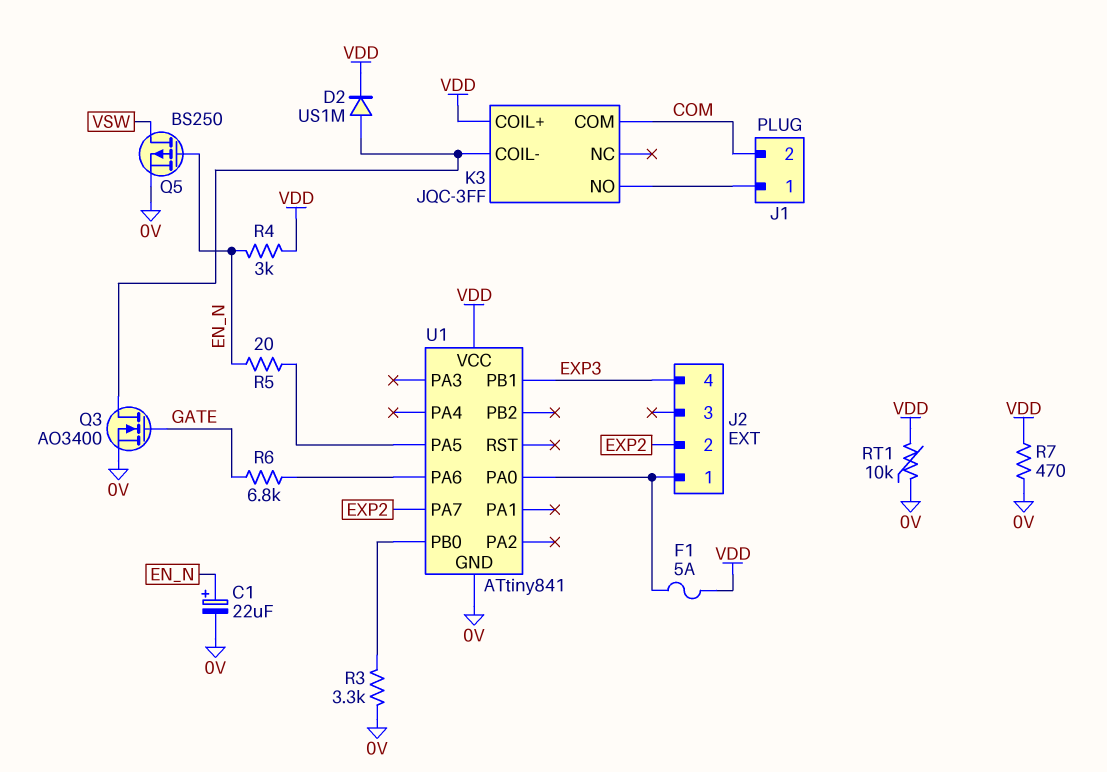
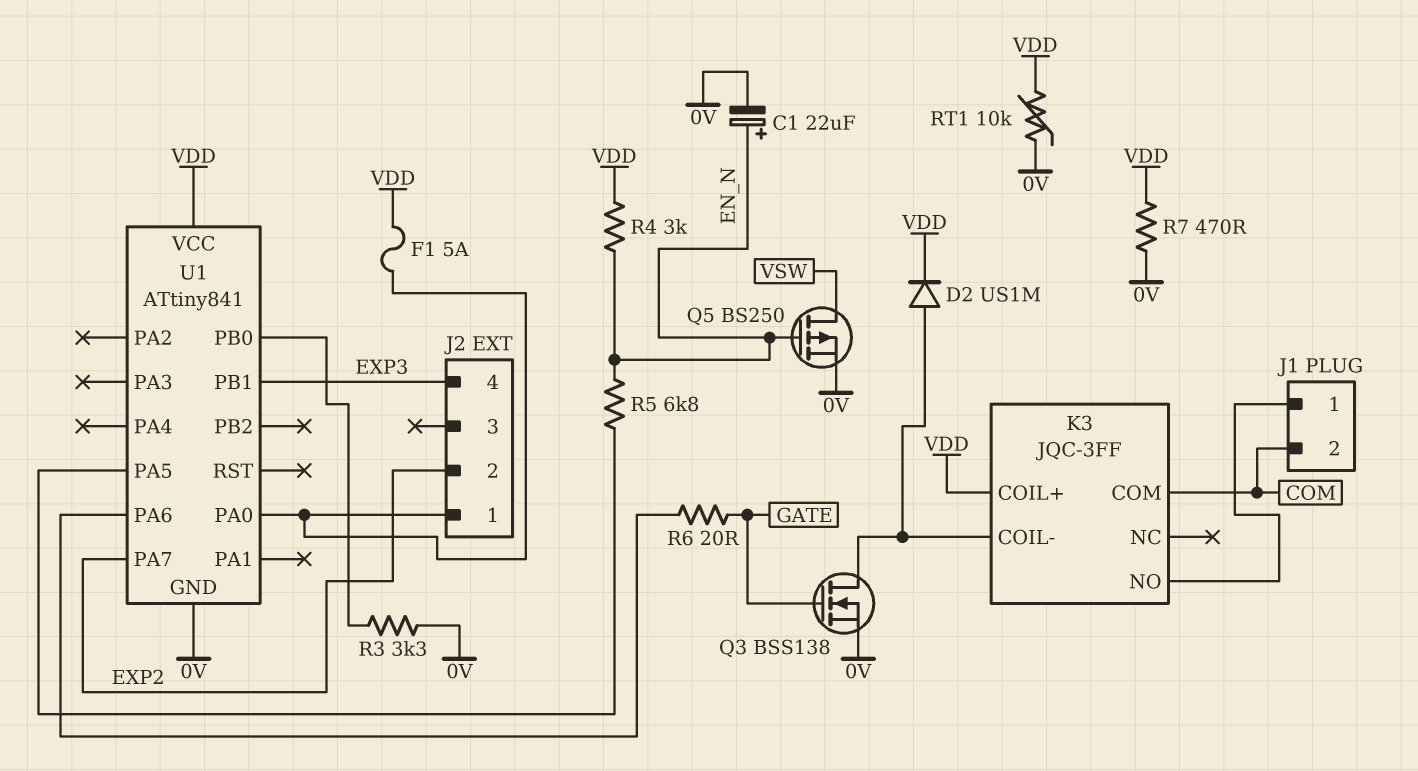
Q3: NMOS AO3400 (G GATE, D K3/COIL-, S 0V) -> NMOS BSS138 (G GATE, D K3/COIL-, S 0V)
R5: 20 (EN_N, U1/PA5) -> 6.8k (EN_N, U1/PA5)
R6: 6.8k (GATE, U1/PA6) -> 20 (GATE, U1/PA6)

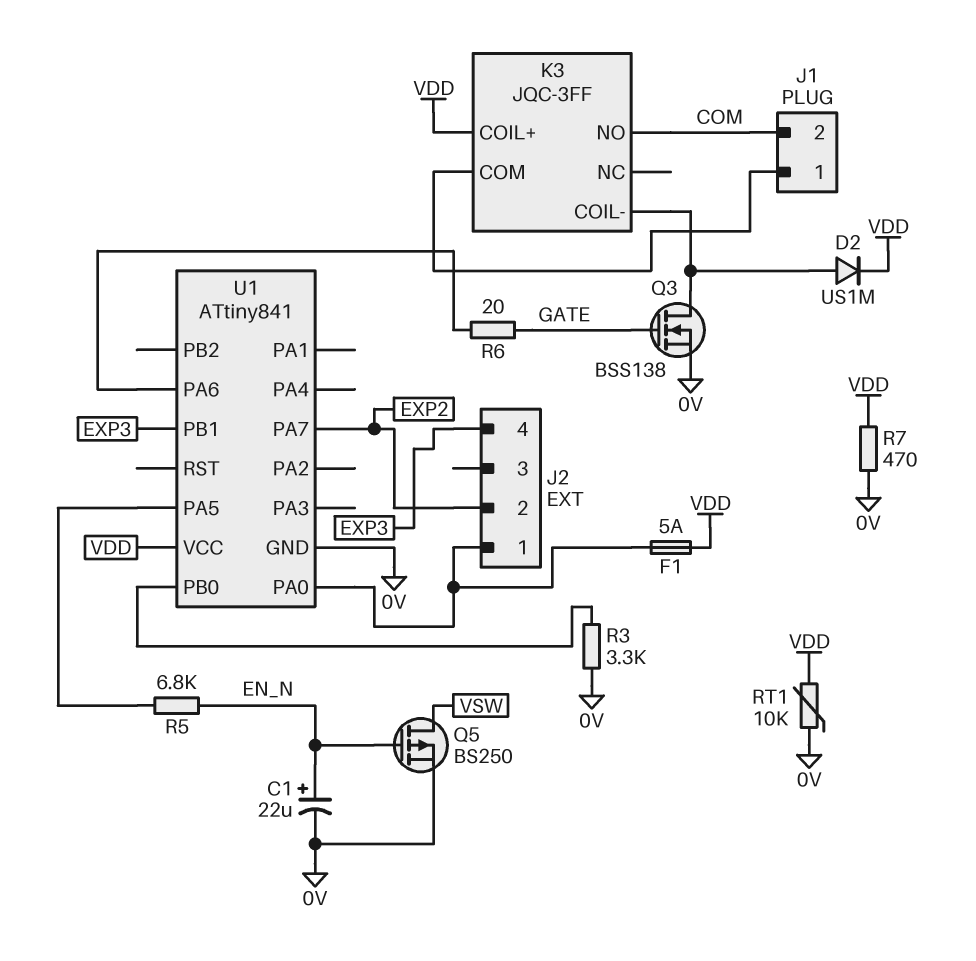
K3 pin COM: COM -> J1/1
K3 pin NO: J1/1 -> COM
R4: 3k (EN_N, VDD) -> none

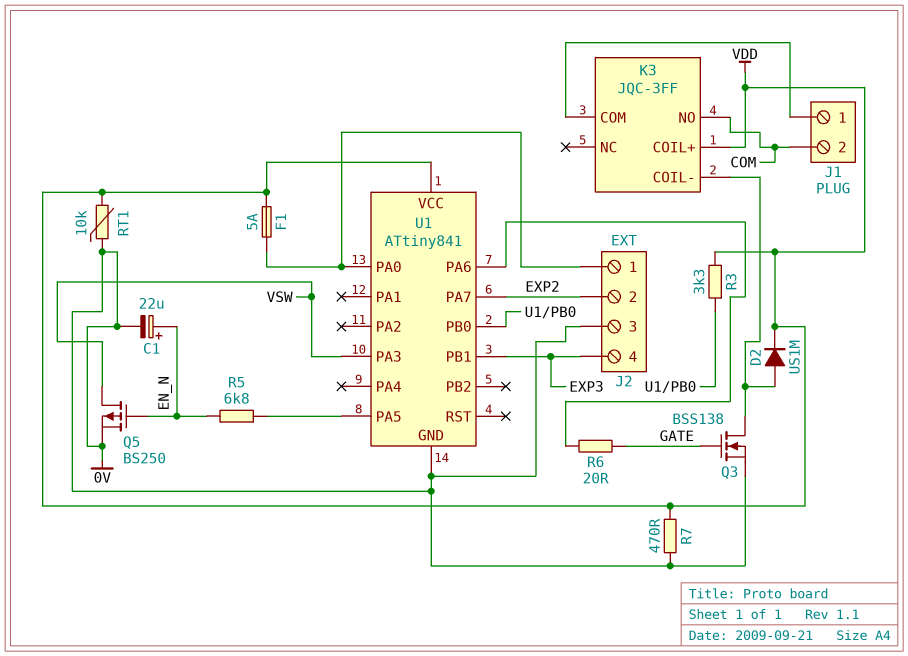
J2 pin 3: none -> 0V
R3: 3.3k (0V, U1/PB0) -> 3.3k (U1/PB0, VDD)
U1 pin PA3: none -> VSW

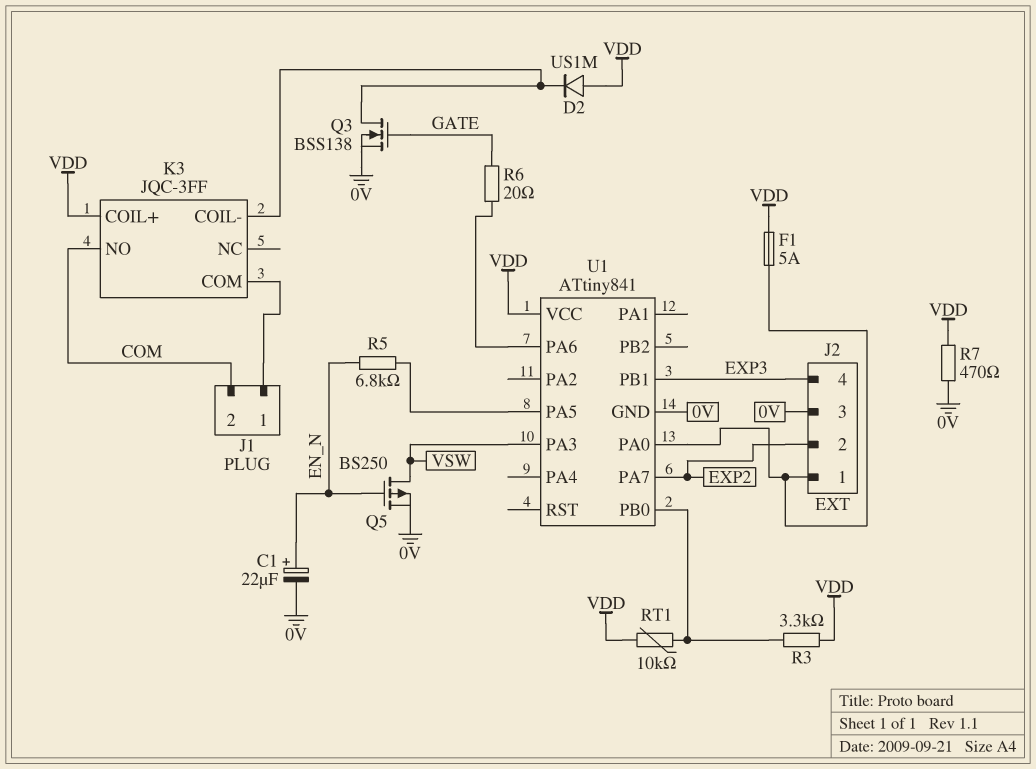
D2: diode US1M (A K3/COIL-, K VDD) -> diode US1M (A VDD, K K3/COIL-)
RT1: 10k (0V, VDD) -> 10k (U1/PB0, VDD)

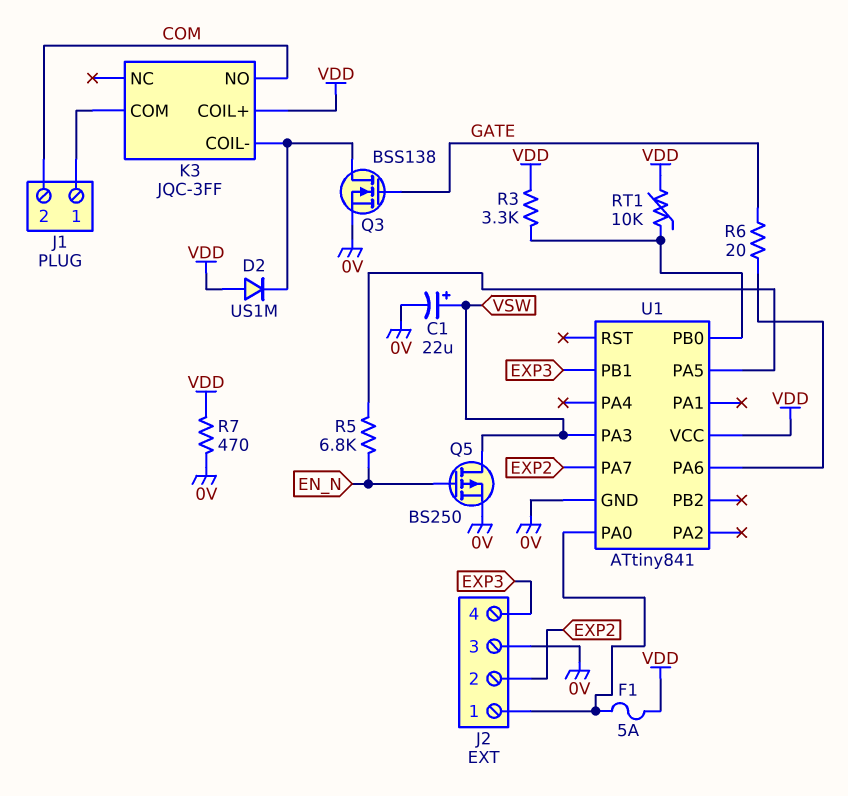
C1: 22uF (plus EN_N, minus 0V) -> 22uF (plus VSW, minus 0V)

